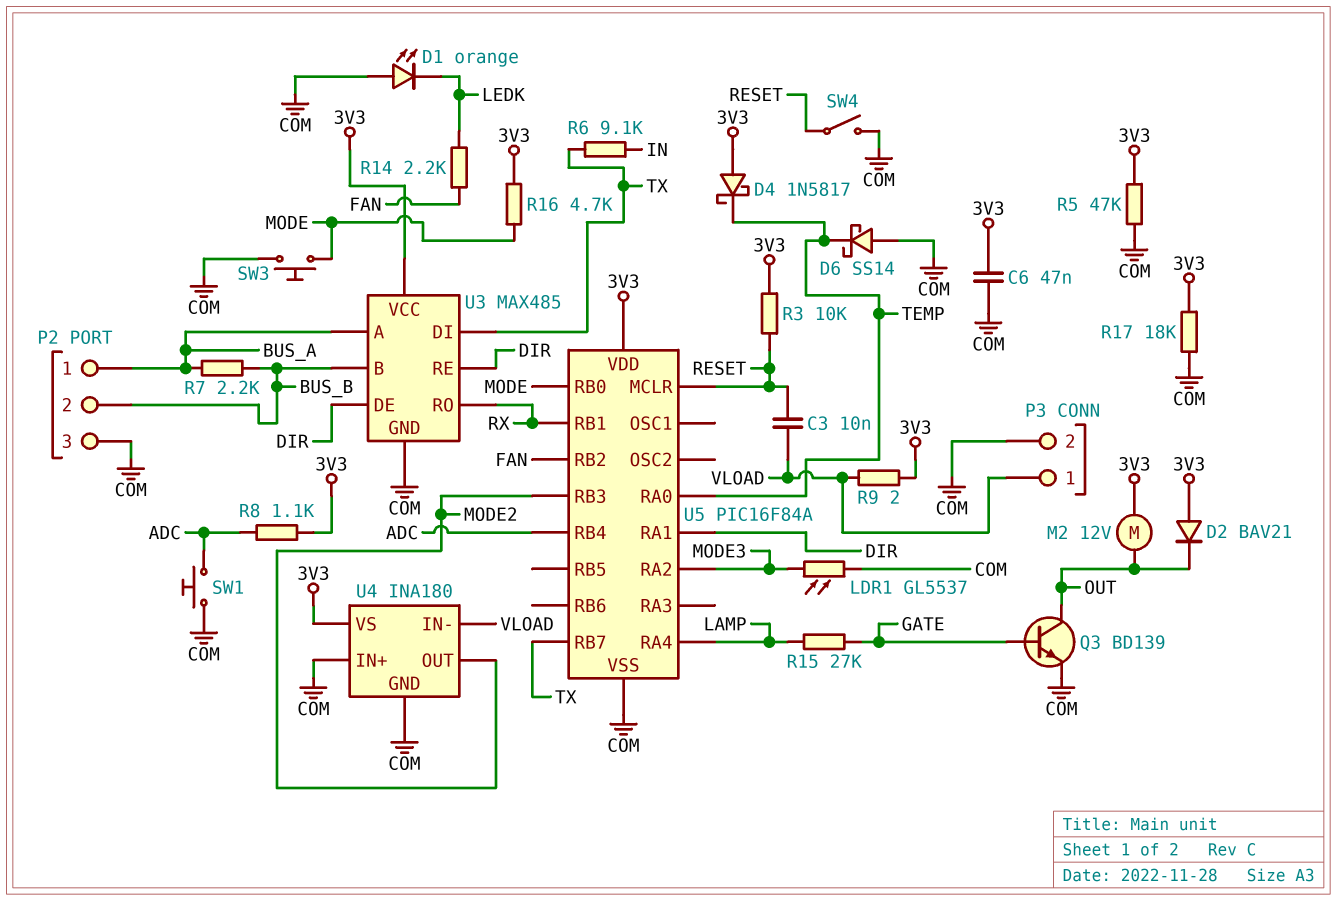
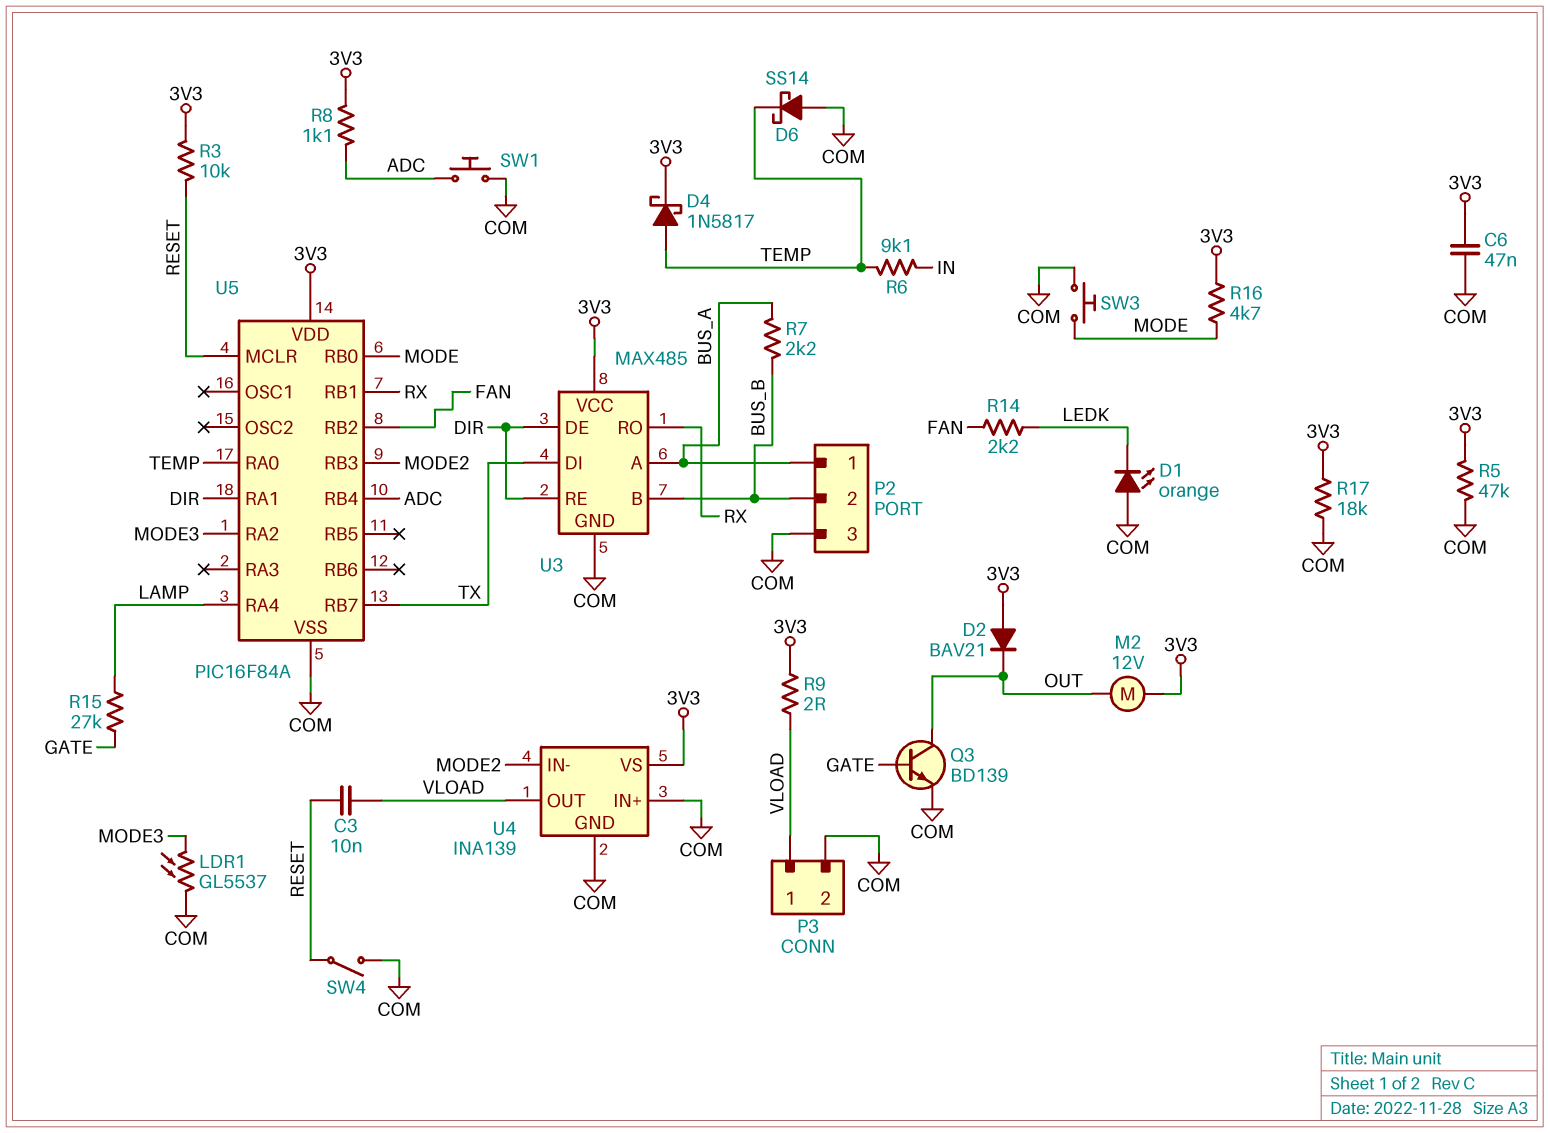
D4: schottky 1N5817 (A 3V3, K TEMP) -> schottky 1N5817 (A TEMP, K 3V3)
R6: 9.1k (IN, TX) -> 9.1k (IN, TEMP)
U4: INA180 -> INA139
U4 pin IN-: VLOAD -> MODE2
U4 pin OUT: MODE2 -> VLOAD

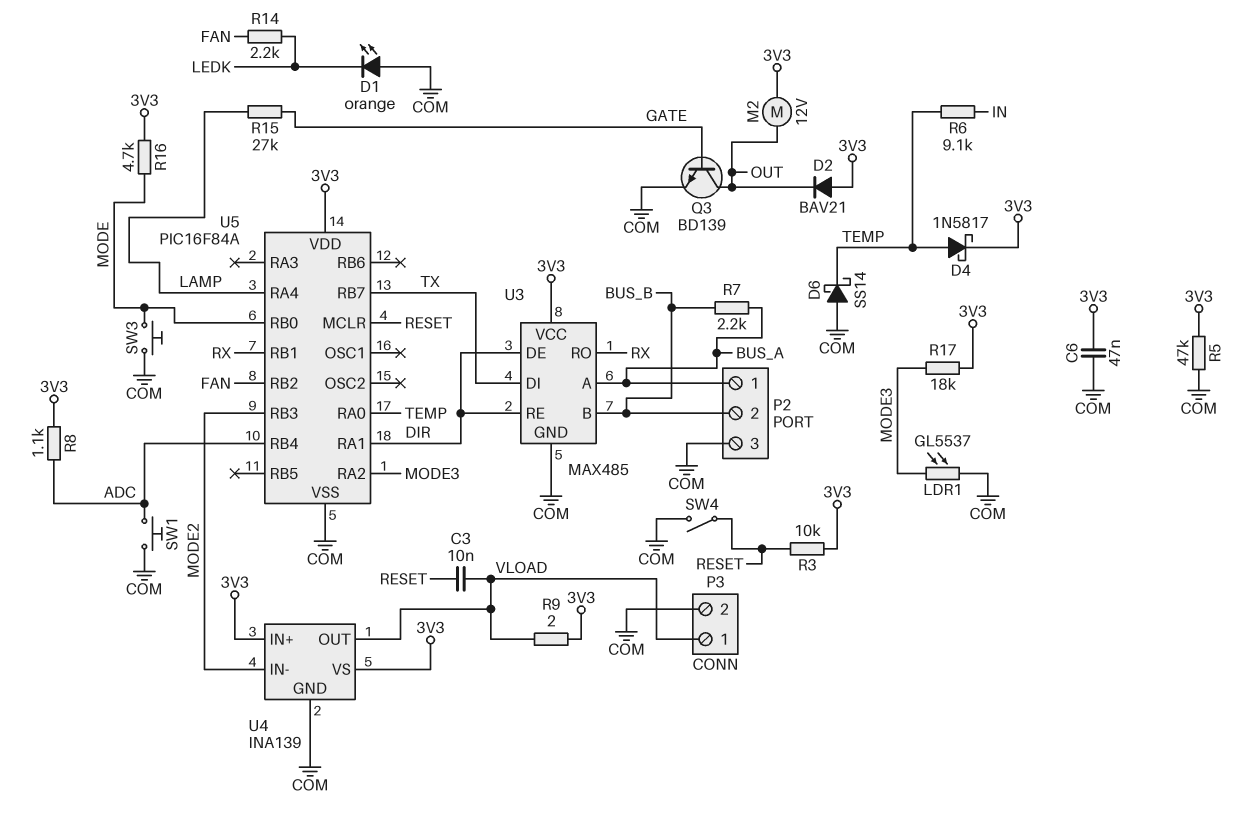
R17: 18k (3V3, COM) -> 18k (3V3, MODE3)
U4 pin IN+: COM -> 3V3

